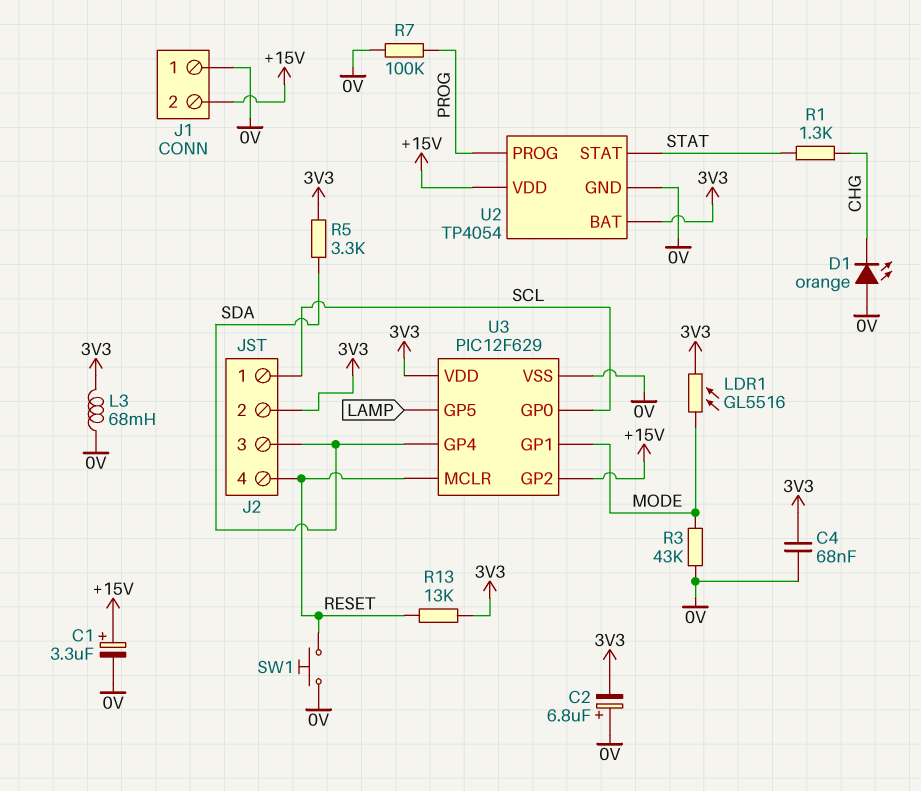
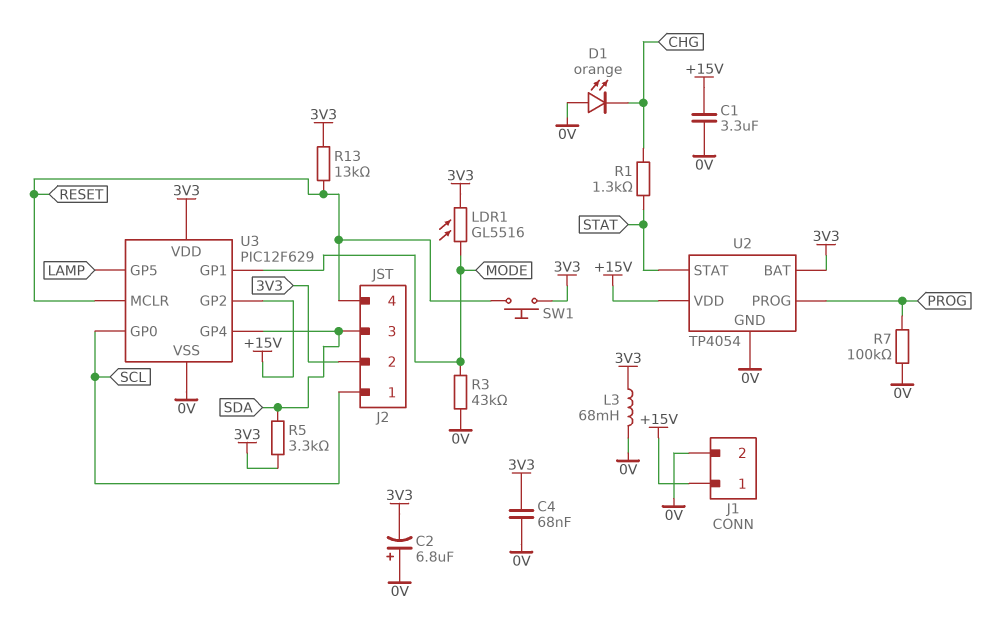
C1: 3.3uF (plus +15V, minus 0V) -> 3.3uF (+15V, 0V)
J1 pin 1: 0V -> +15V
J1 pin 2: +15V -> 0V
SW1: button (0V, RESET) -> button (3V3, RESET)

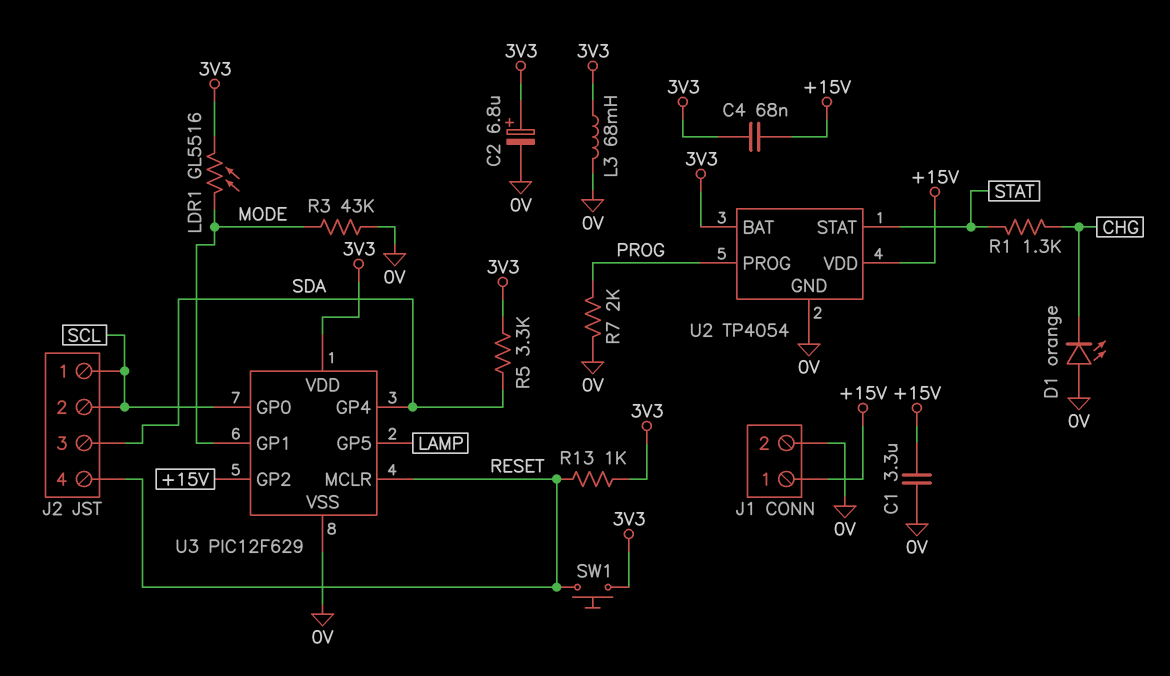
C2: 6.8uF (plus 0V, minus 3V3) -> 6.8uF (plus 3V3, minus 0V)
C4: 68nF (0V, 3V3) -> 68nF (+15V, 3V3)
J2 pin 2: 3V3 -> SCL
R7: 100k (0V, PROG) -> 2k (0V, PROG)
R13: 13k (3V3, RESET) -> 1k (3V3, RESET)

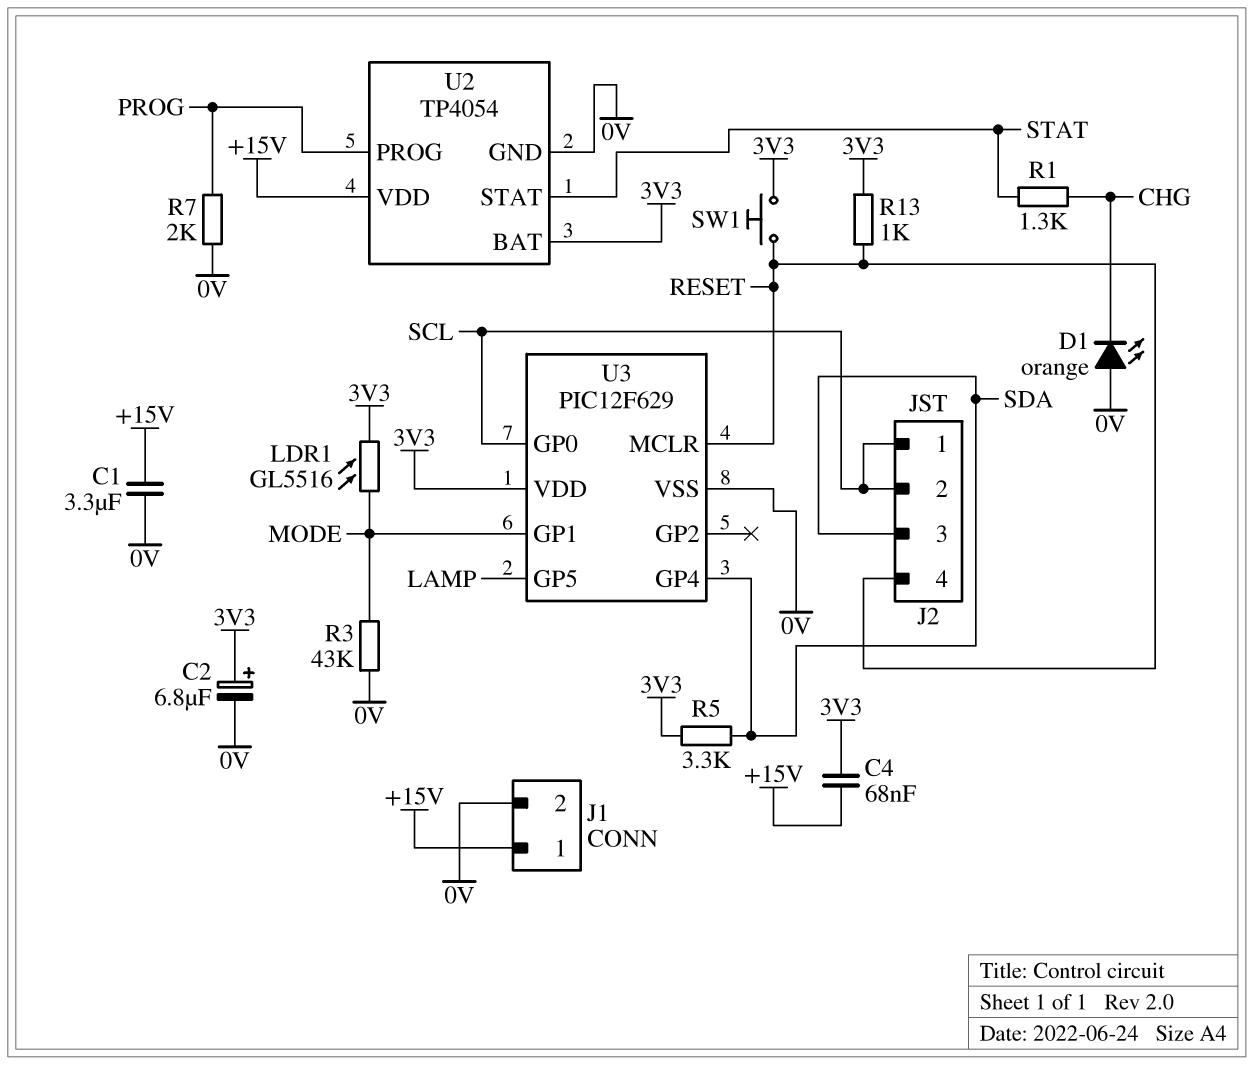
L3: 68mH (0V, 3V3) -> none
U3 pin GP2: +15V -> none

